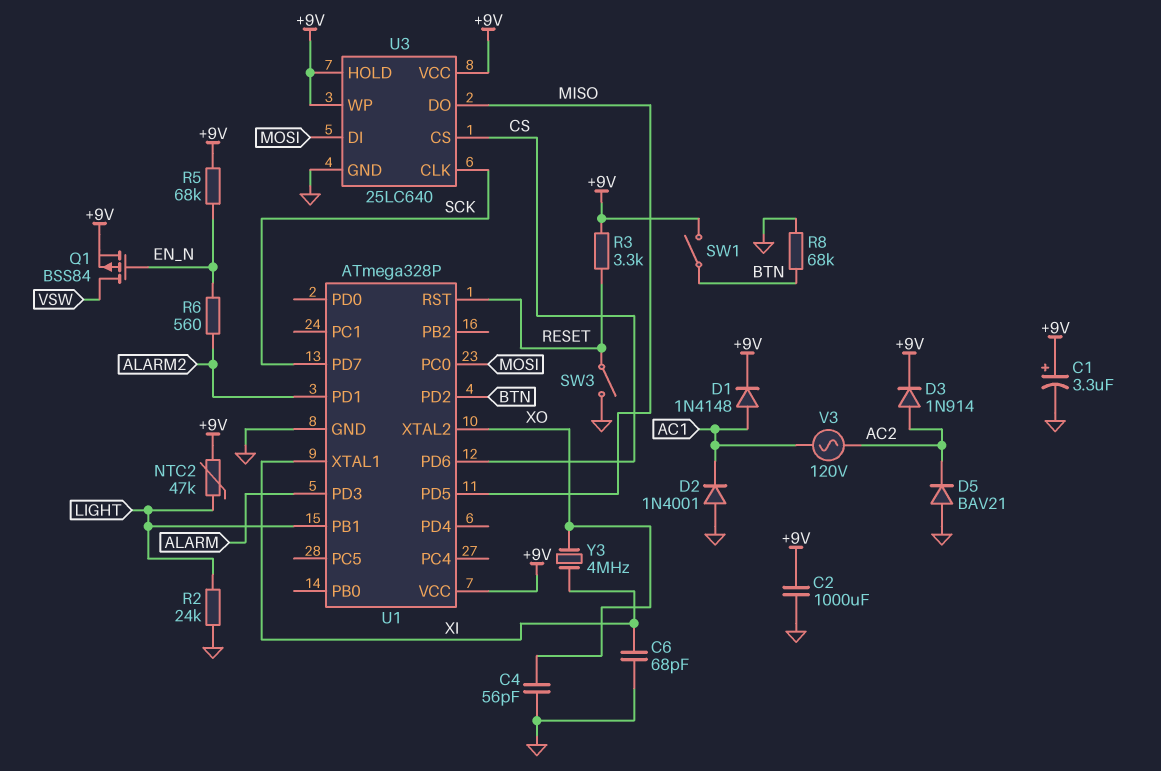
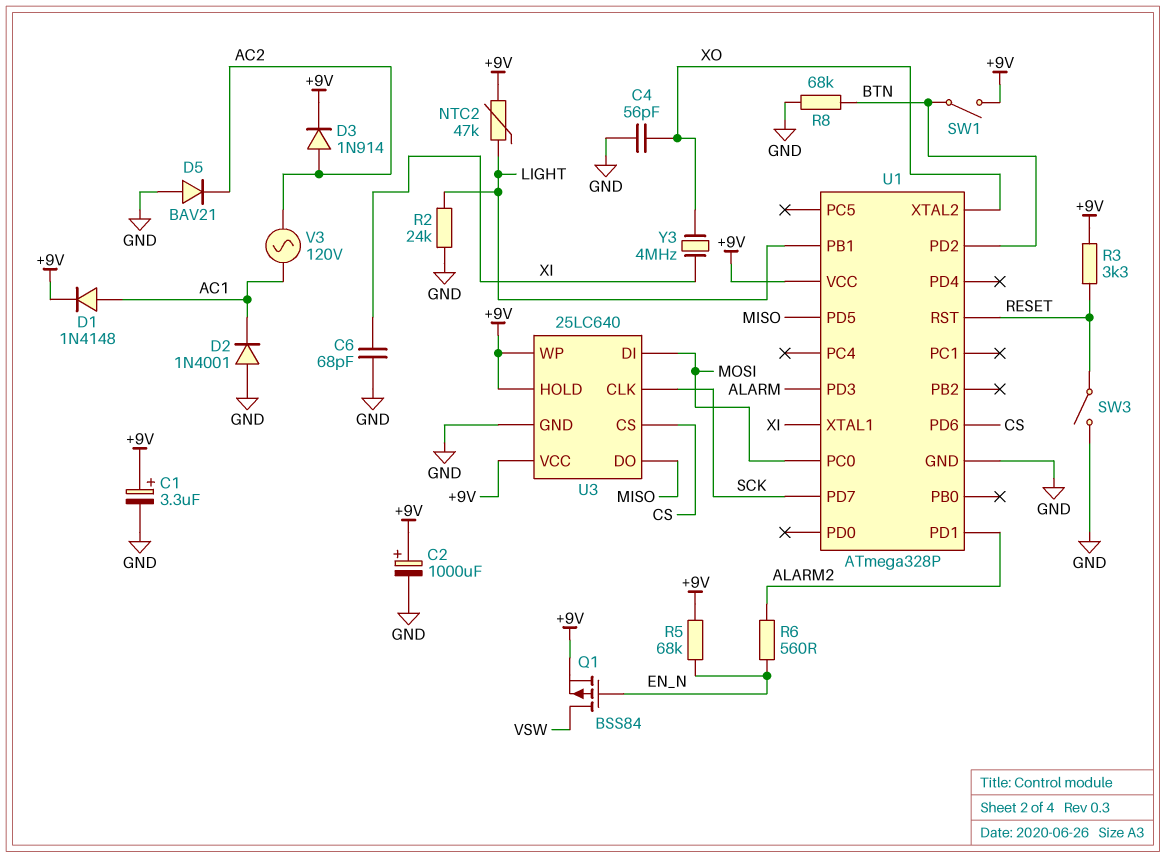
C2: 1000uF (+9V, GND) -> 1000uF (plus +9V, minus GND)

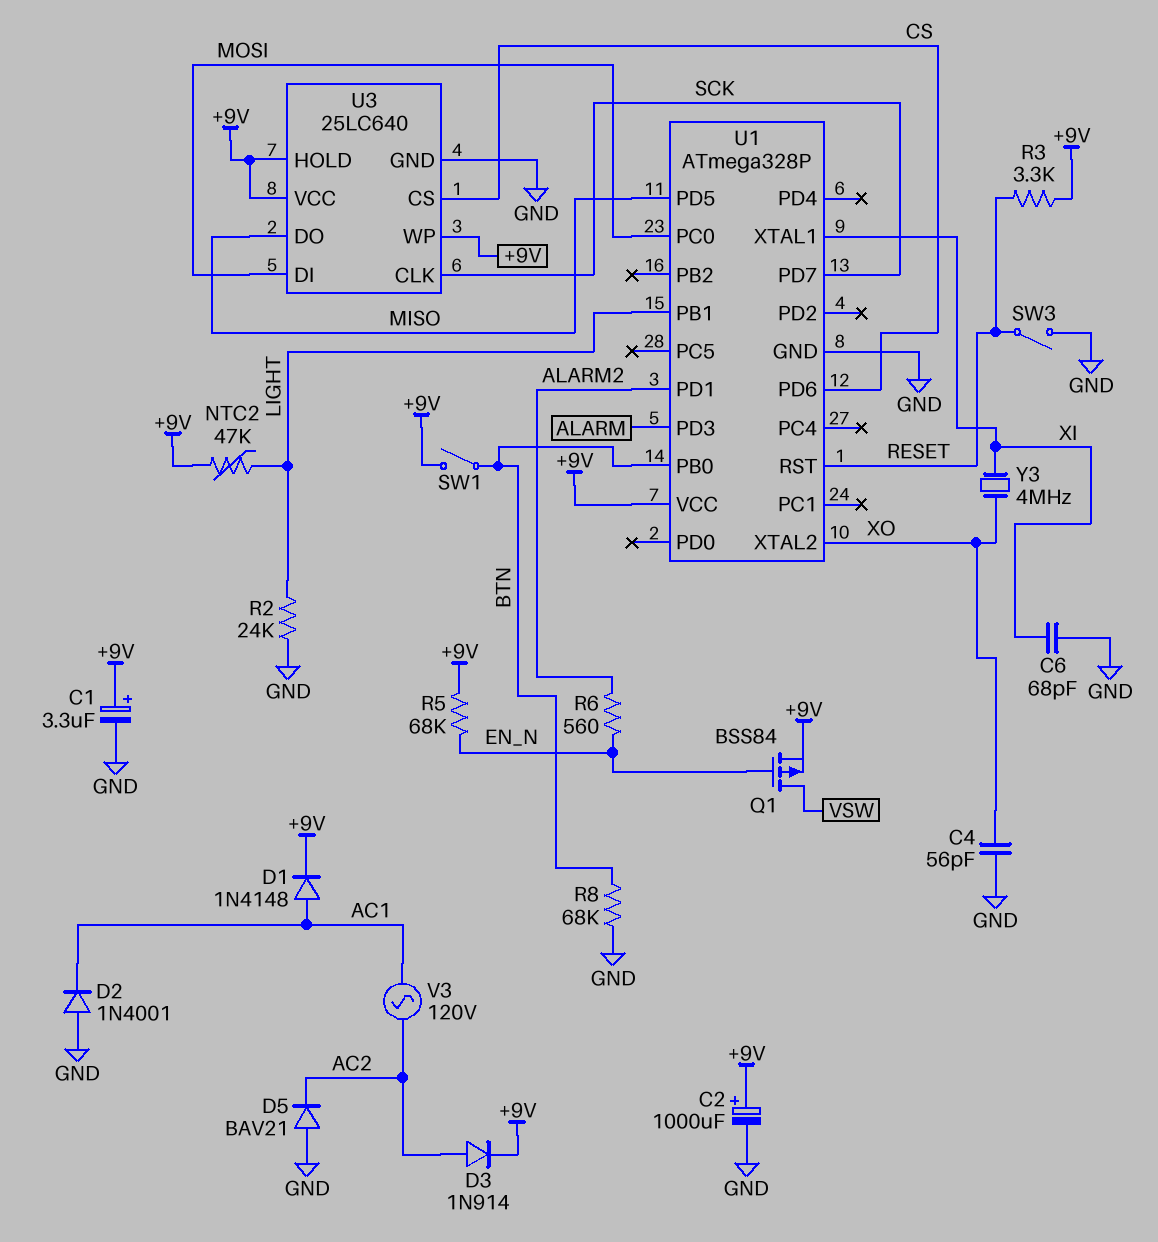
U1 pin PB0: none -> BTN
U1 pin PD2: BTN -> none

